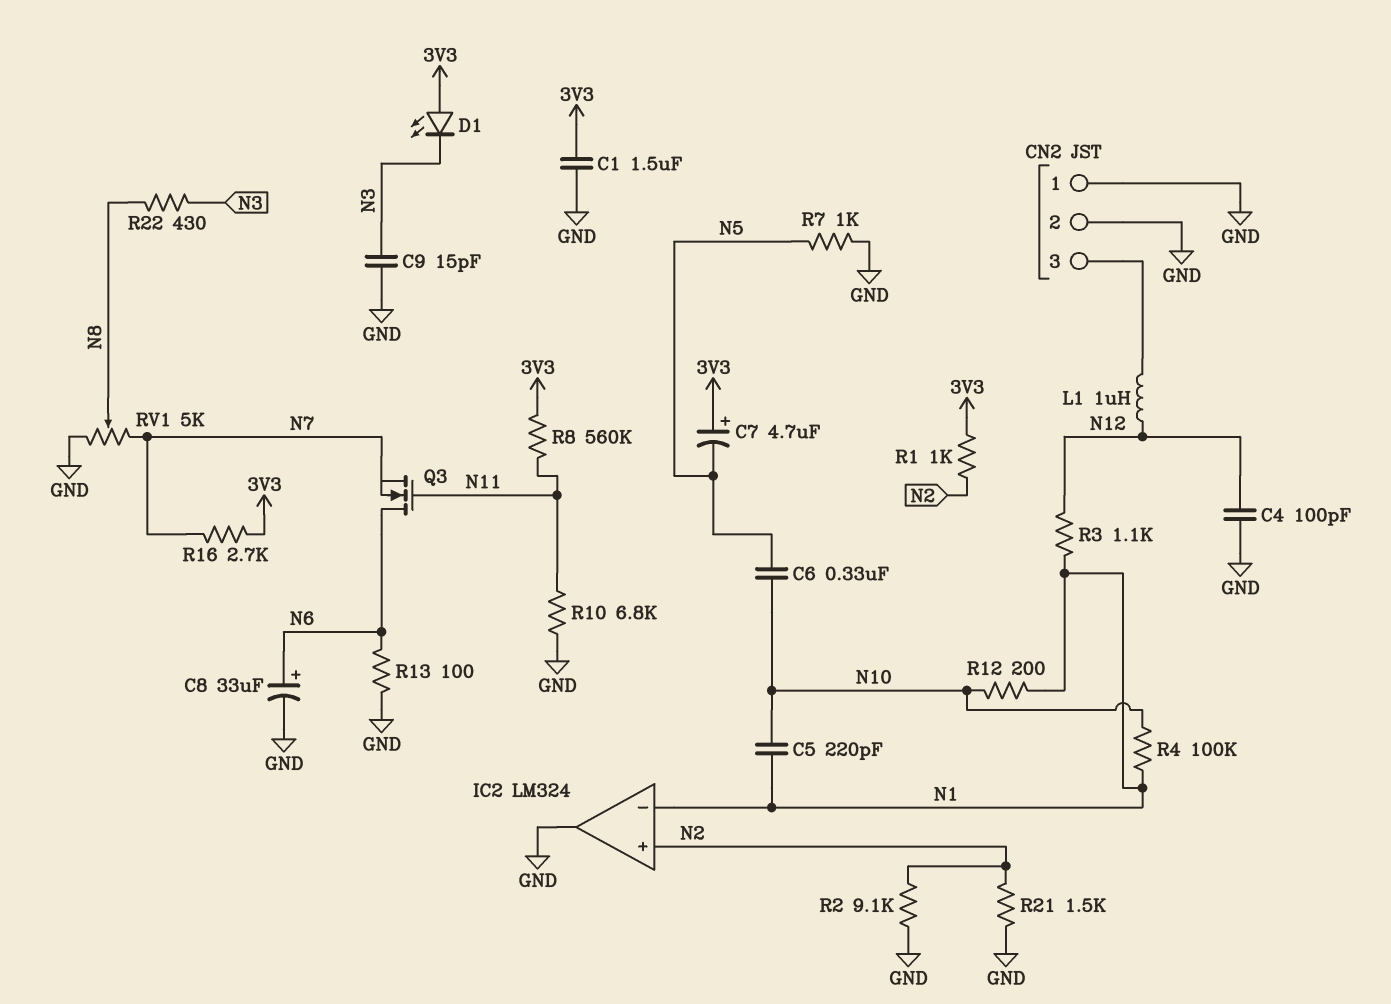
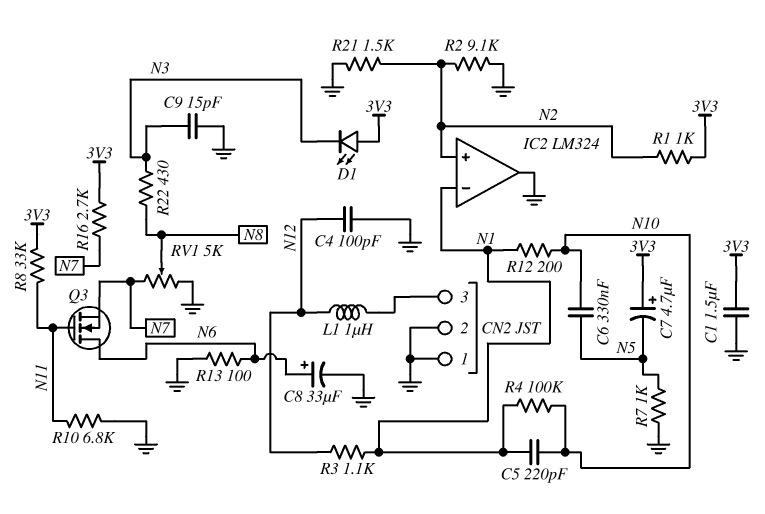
R8: 560k (3V3, N11) -> 33k (3V3, N11)

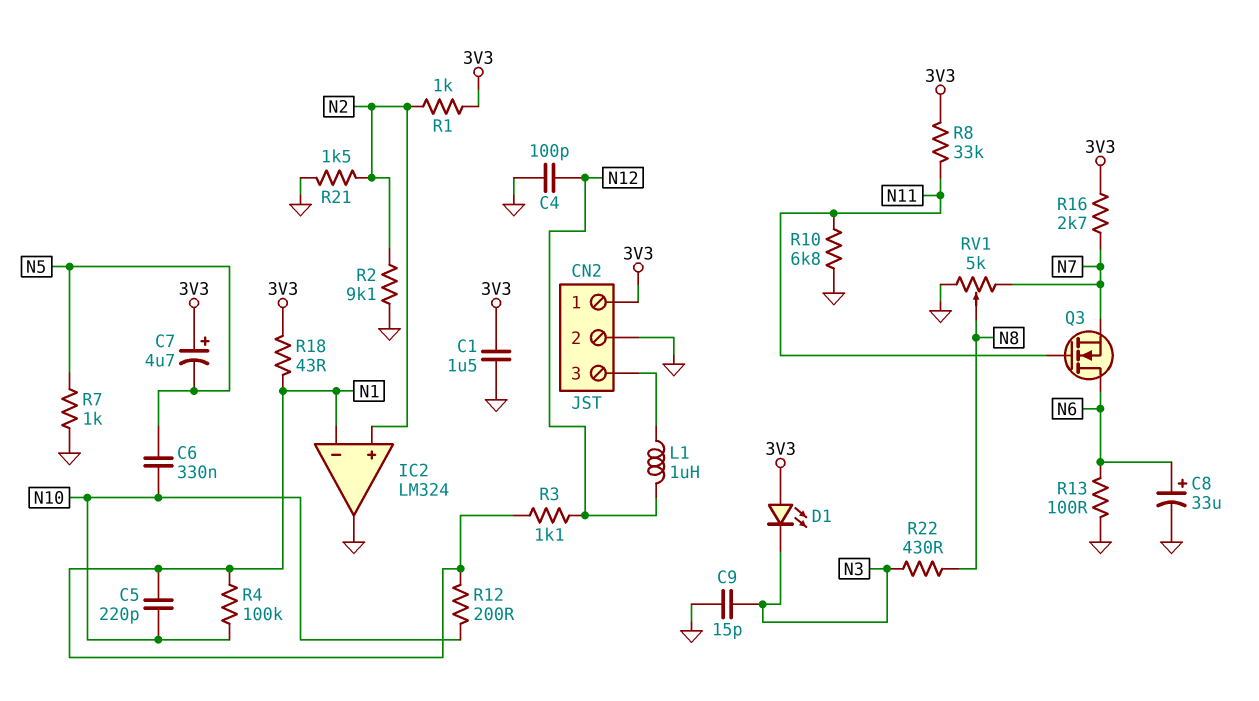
CN2 pin 1: GND -> 3V3
R18: none -> 43 (3V3, N1)

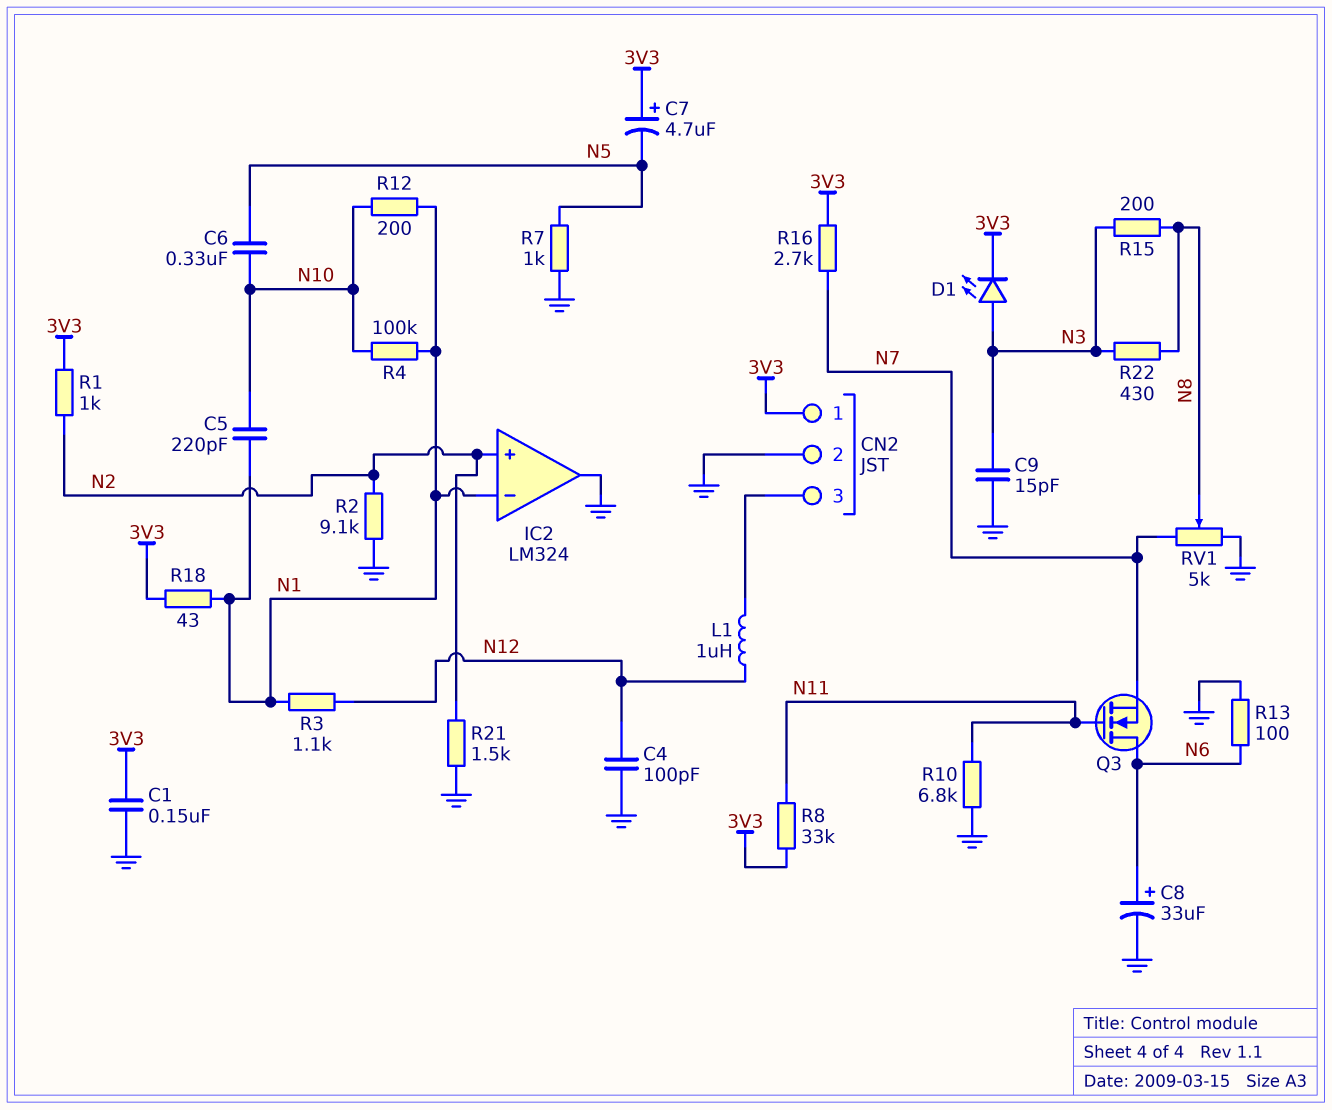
C1: 1.5uF (3V3, GND) -> 150nF (3V3, GND)
D1: LED (A 3V3, K N3) -> LED (A N3, K 3V3)
R15: none -> 200 (N3, N8)

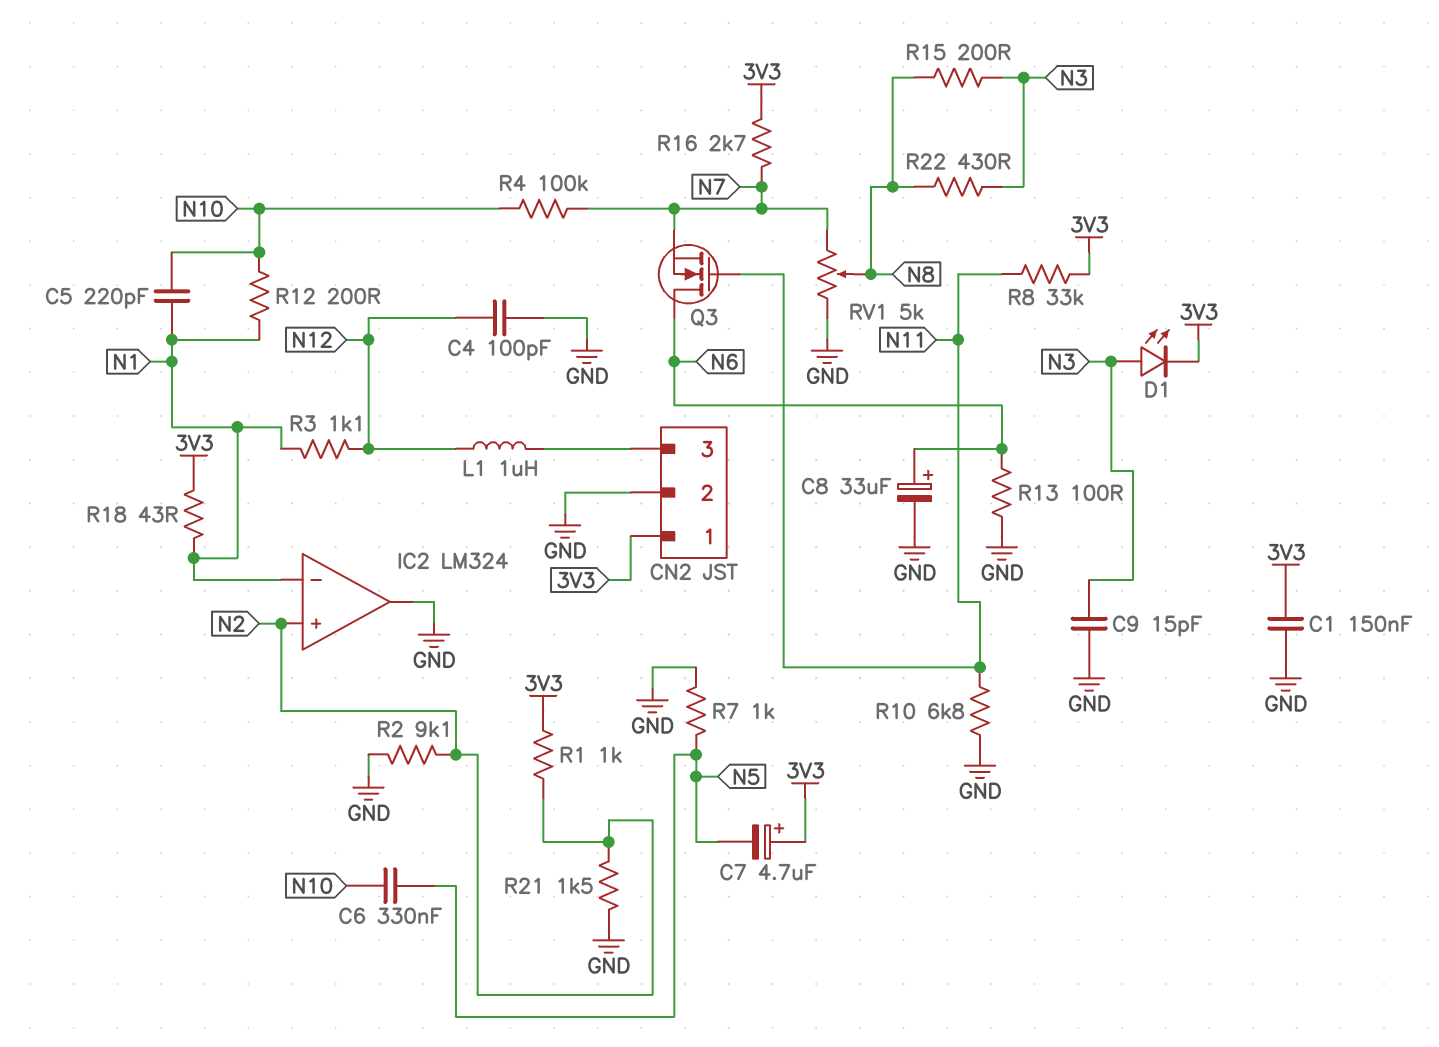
R4: 100k (N1, N10) -> 100k (N7, N10)

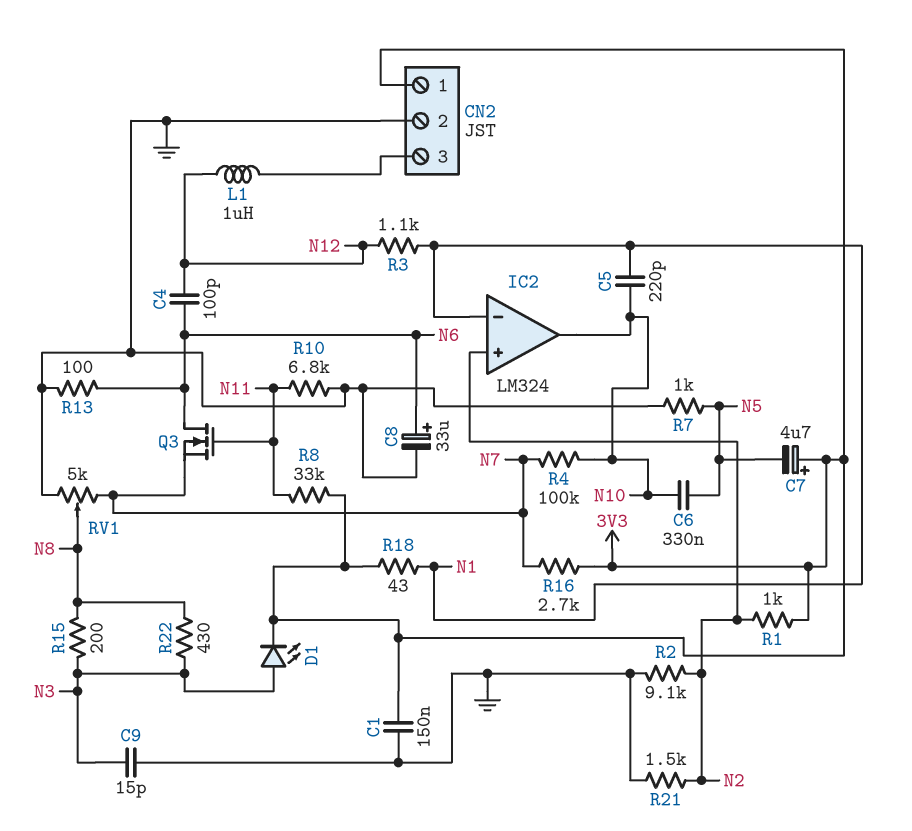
C4: 100pF (GND, N12) -> 100pF (N6, N12)
IC2 pin out: GND -> N10
R12: 200 (N1, N10) -> none

